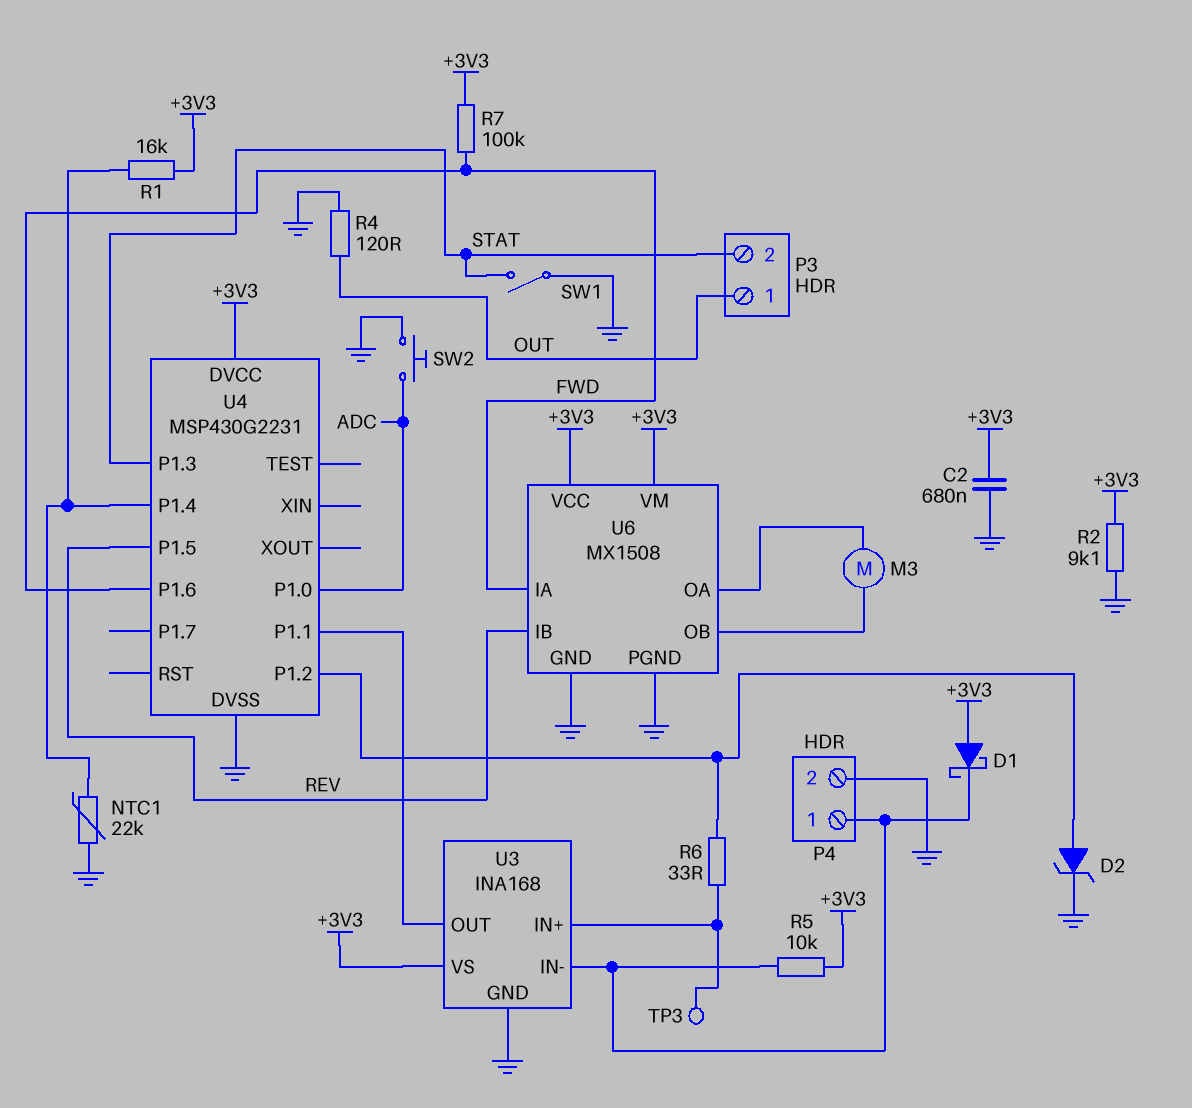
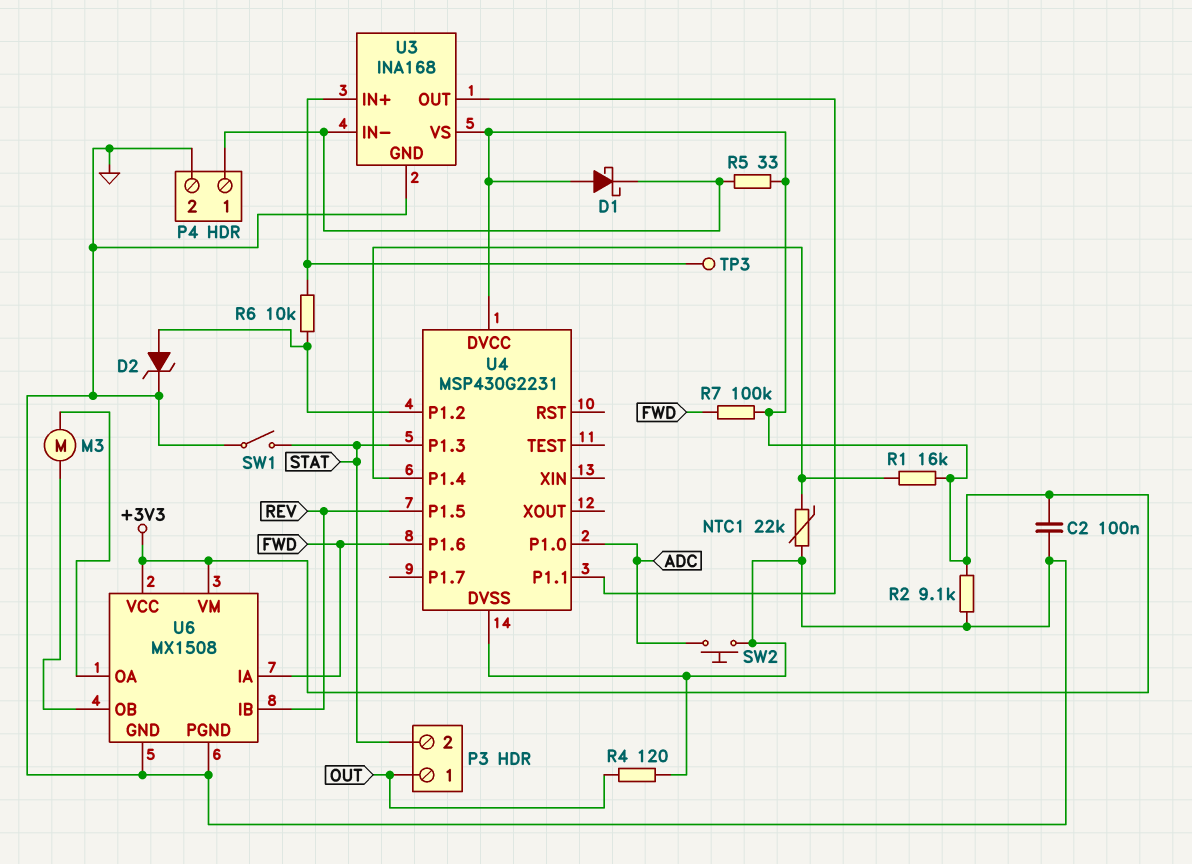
C2: 680nF (+3V3, GND) -> 100nF (+3V3, GND)
R5: 10k (+3V3, P4/1) -> 33 (+3V3, P4/1)
R6: 33 (U3/IN+, U4/P1.2) -> 10k (U3/IN+, U4/P1.2)

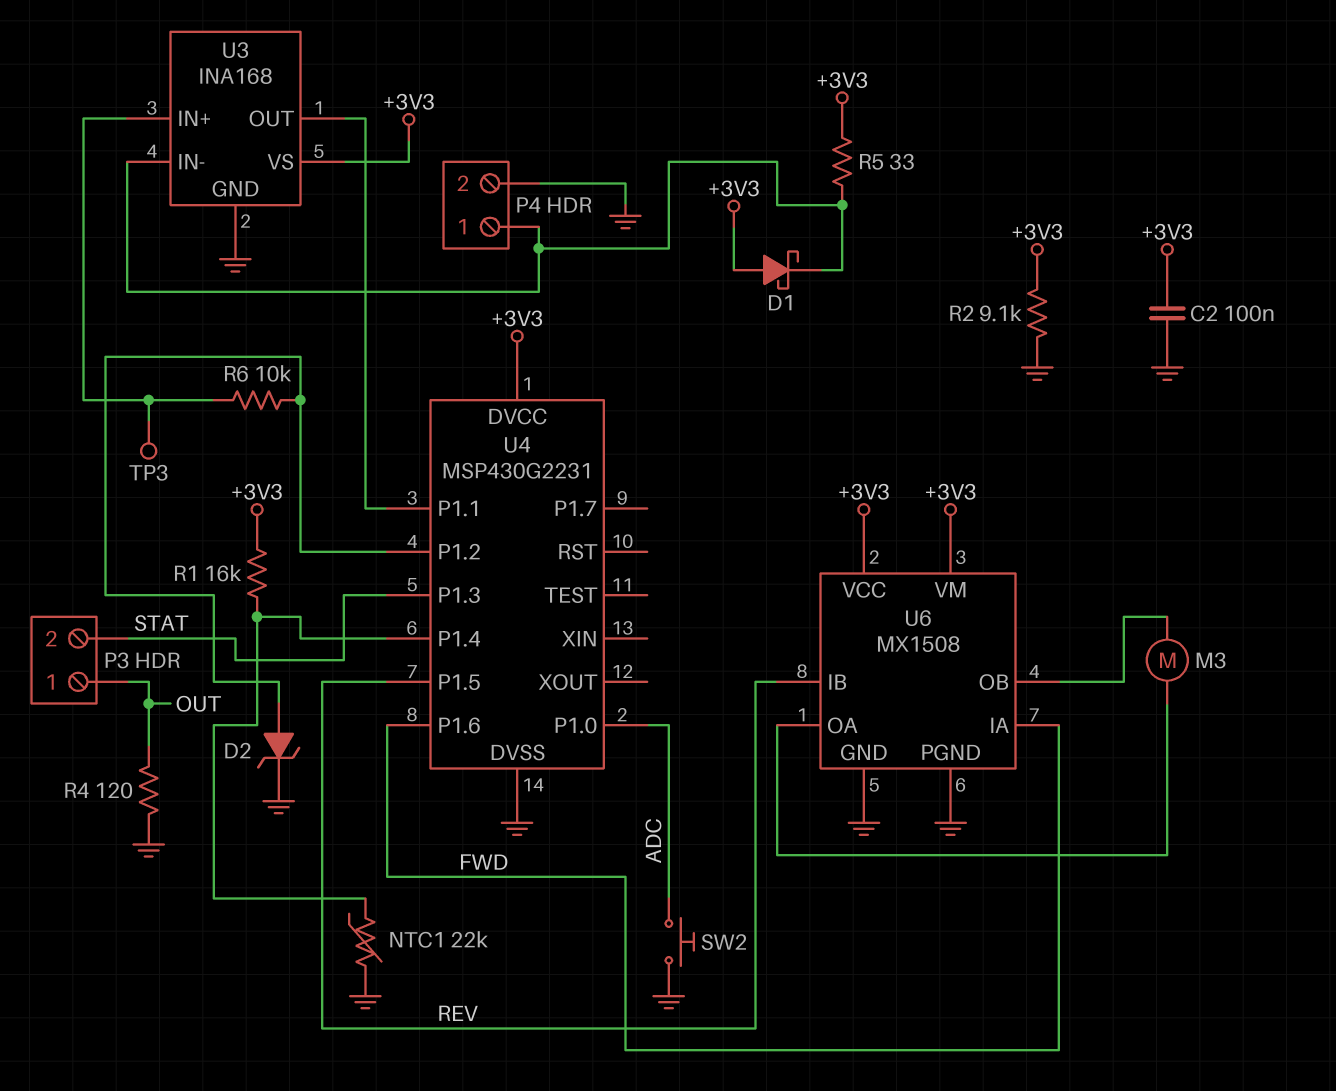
R7: 100k (+3V3, FWD) -> none
SW1: switch (GND, STAT) -> none

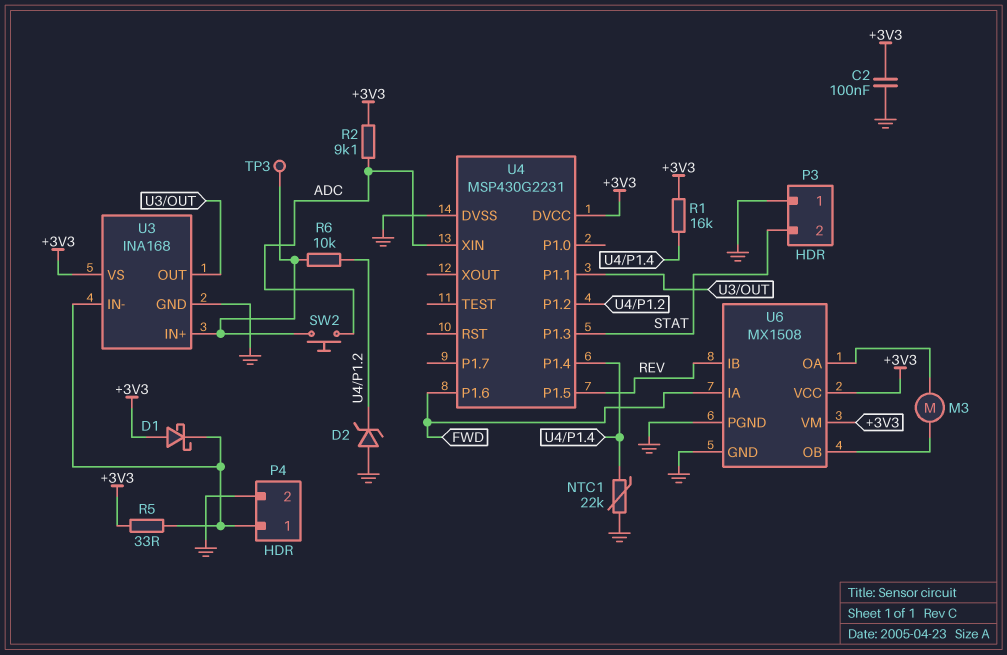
D2: zener (A U4/P1.2, K GND) -> zener (A GND, K U4/P1.2)
P3 pin 1: OUT -> GND
R2: 9.1k (+3V3, GND) -> 9.1k (+3V3, ADC)
R4: 120 (GND, OUT) -> none
SW2: button (ADC, GND) -> button (ADC, U3/IN+)
U4 pin P1.0: ADC -> none
U4 pin XIN: none -> ADC

